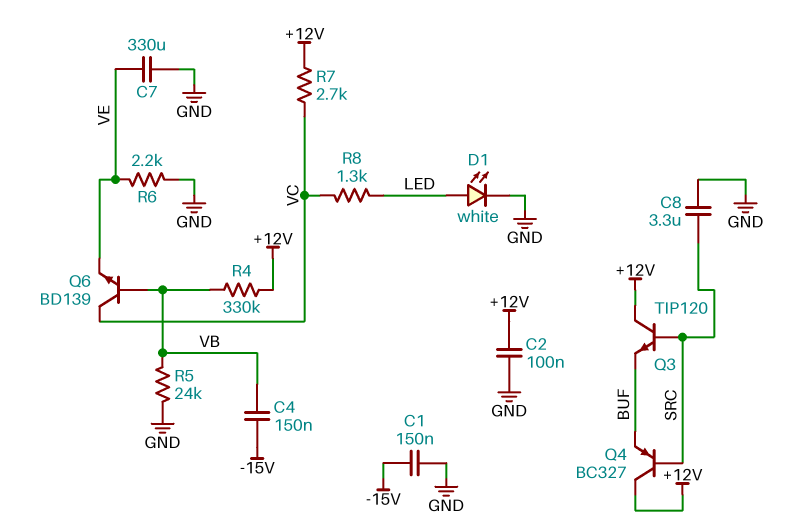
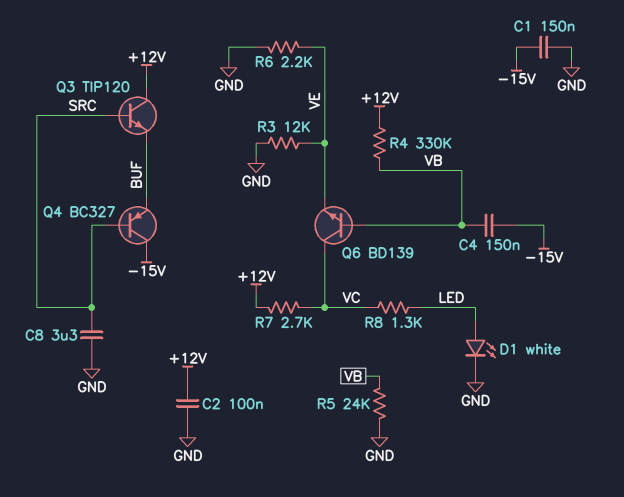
C7: 330uF (GND, VE) -> none
Q4: PNP BC327 (B SRC, C +12V, E BUF) -> PNP BC327 (B SRC, C -15V, E BUF)
R3: none -> 12k (GND, VE)

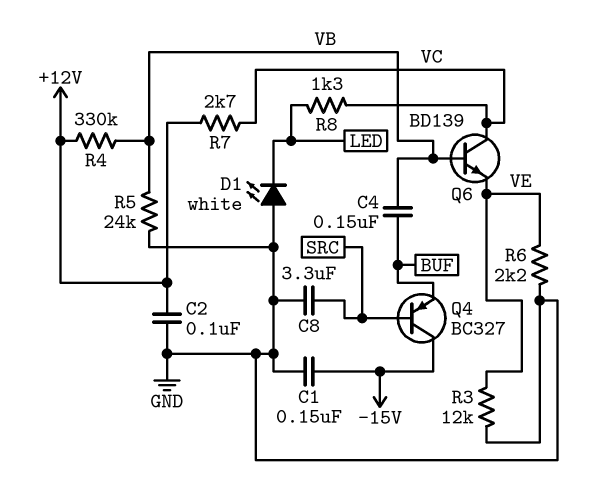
C4: 150nF (-15V, VB) -> 150nF (BUF, VB)
D1: LED white (A LED, K GND) -> LED white (A GND, K LED)
Q3: NPN TIP120 (B SRC, C +12V, E BUF) -> none

